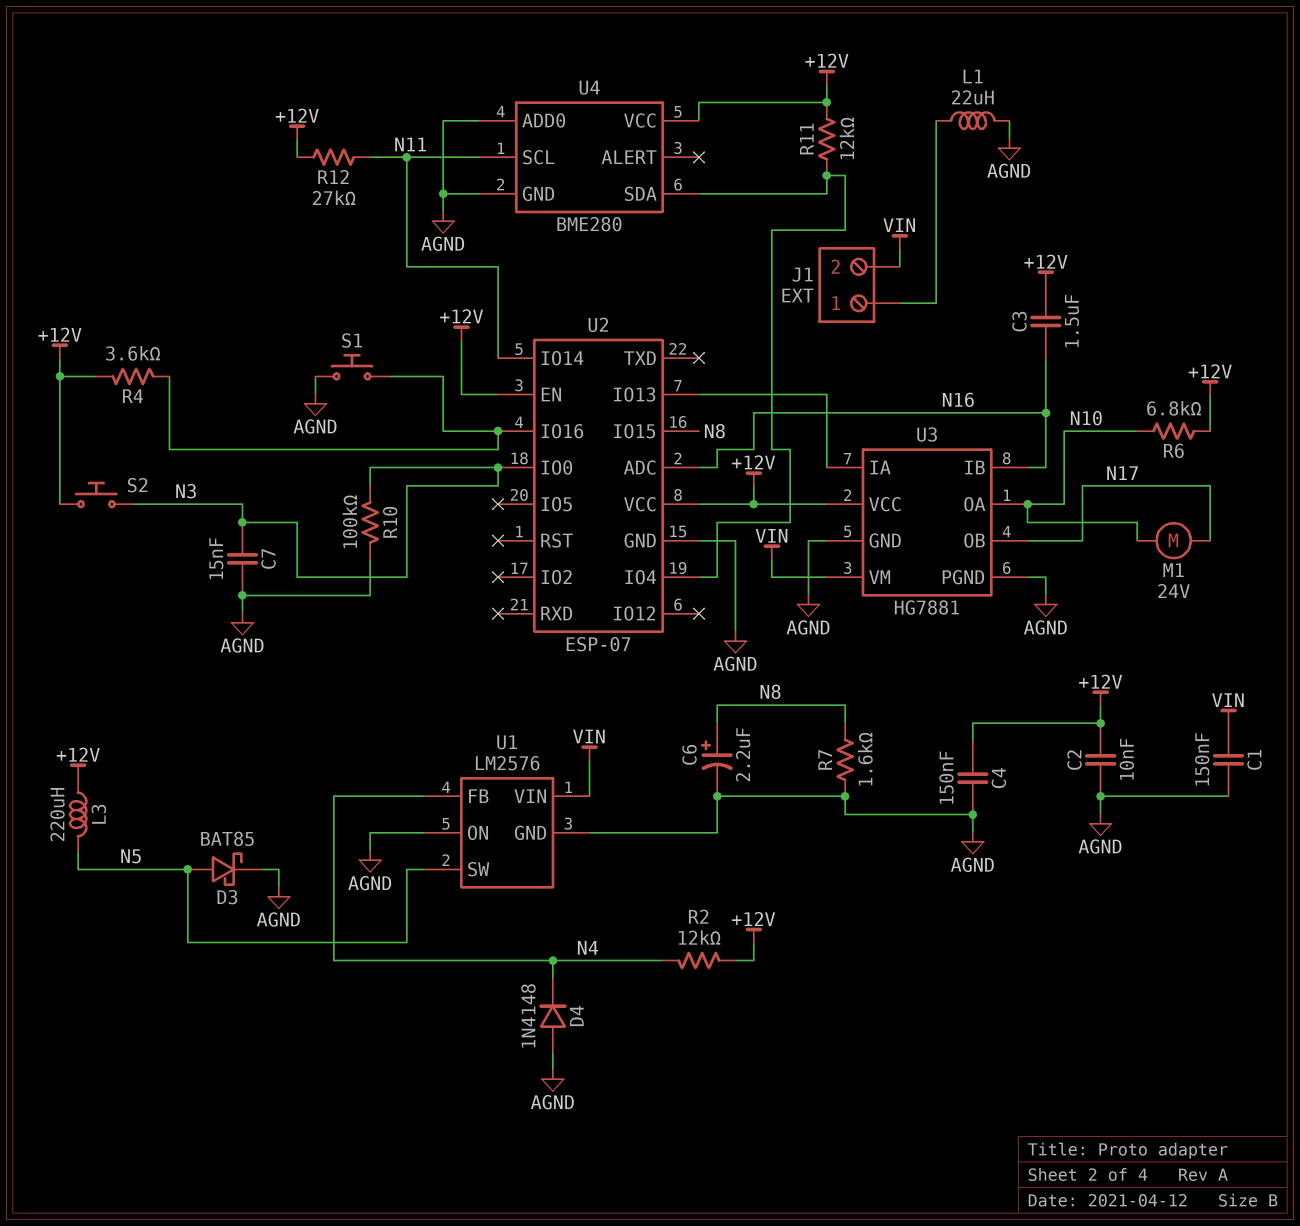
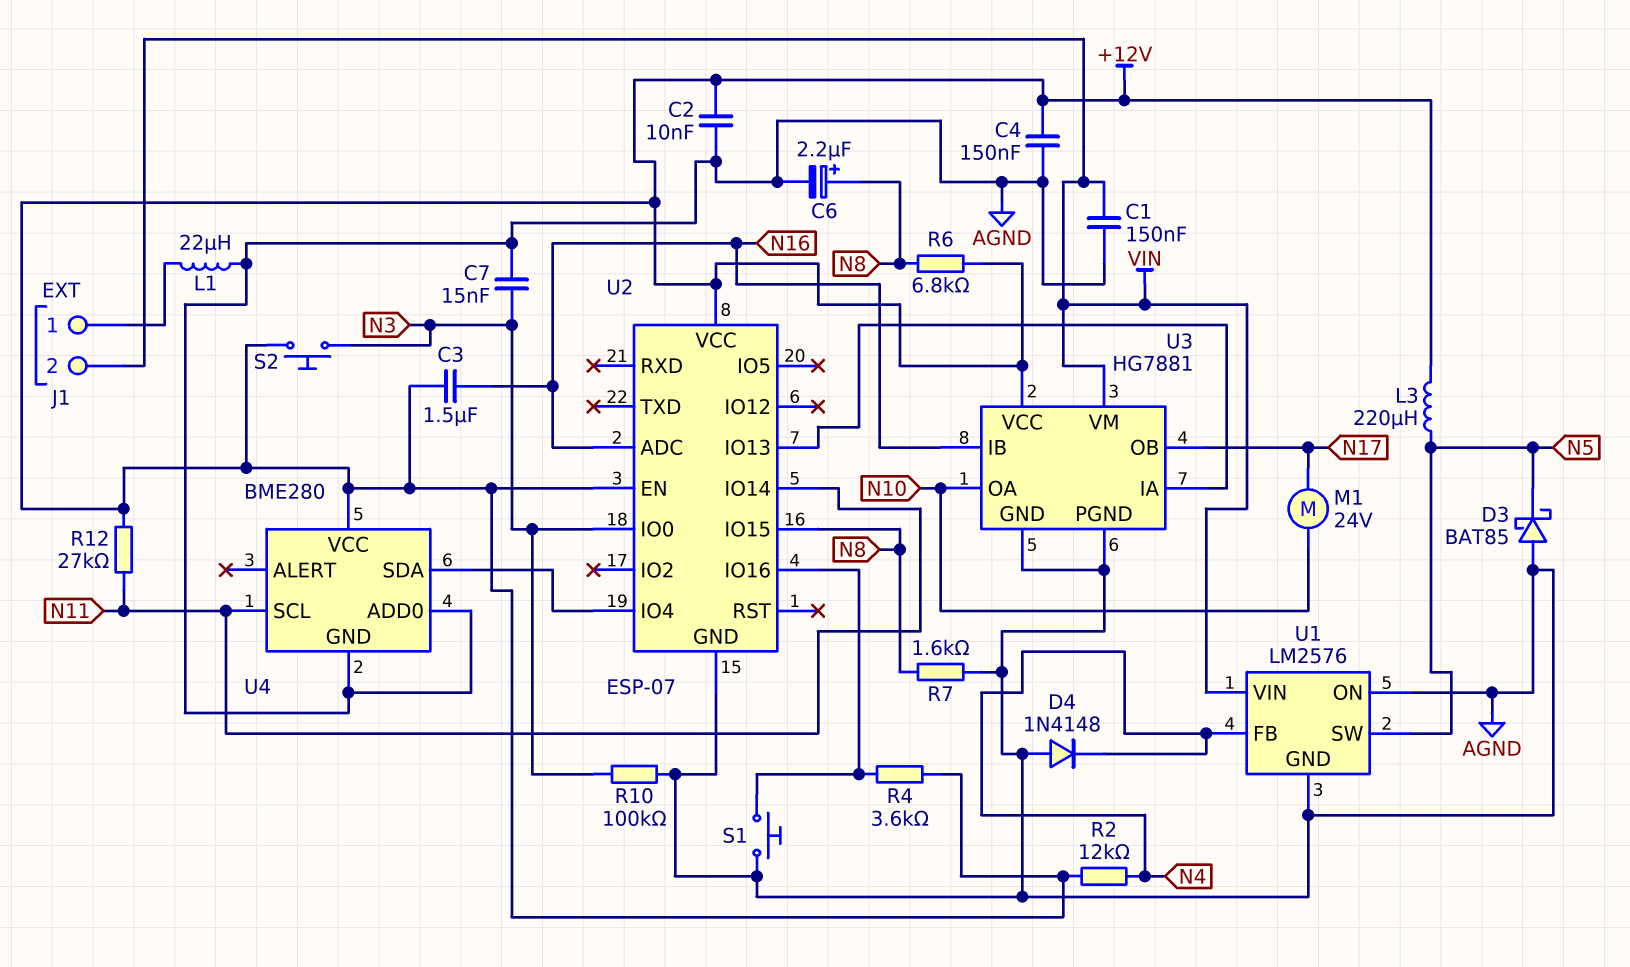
D3: schottky BAT85 (A N5, K AGND) -> schottky BAT85 (A AGND, K N5)
R6: 6.8k (+12V, N10) -> 6.8k (+12V, N8)
R11: 12k (+12V, U2/IO4) -> none

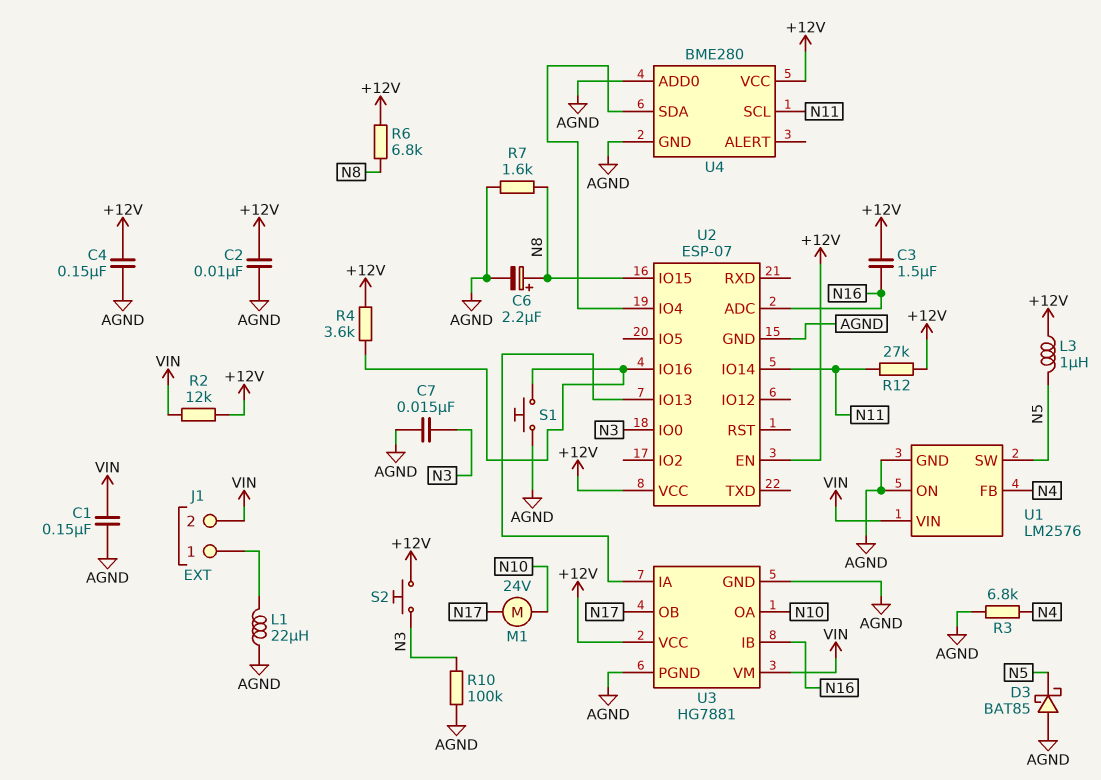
D4: diode 1N4148 (A AGND, K N4) -> none
L3: 220uH (+12V, N5) -> 1uH (+12V, N5)
R2: 12k (+12V, N4) -> 12k (+12V, VIN)
R3: none -> 6.8k (AGND, N4)

